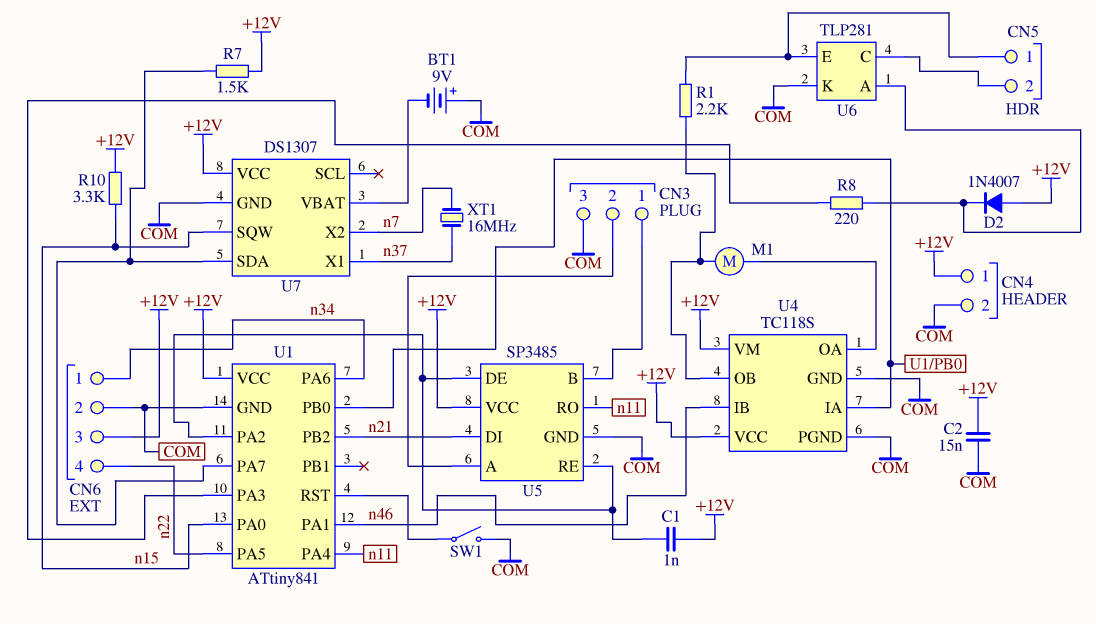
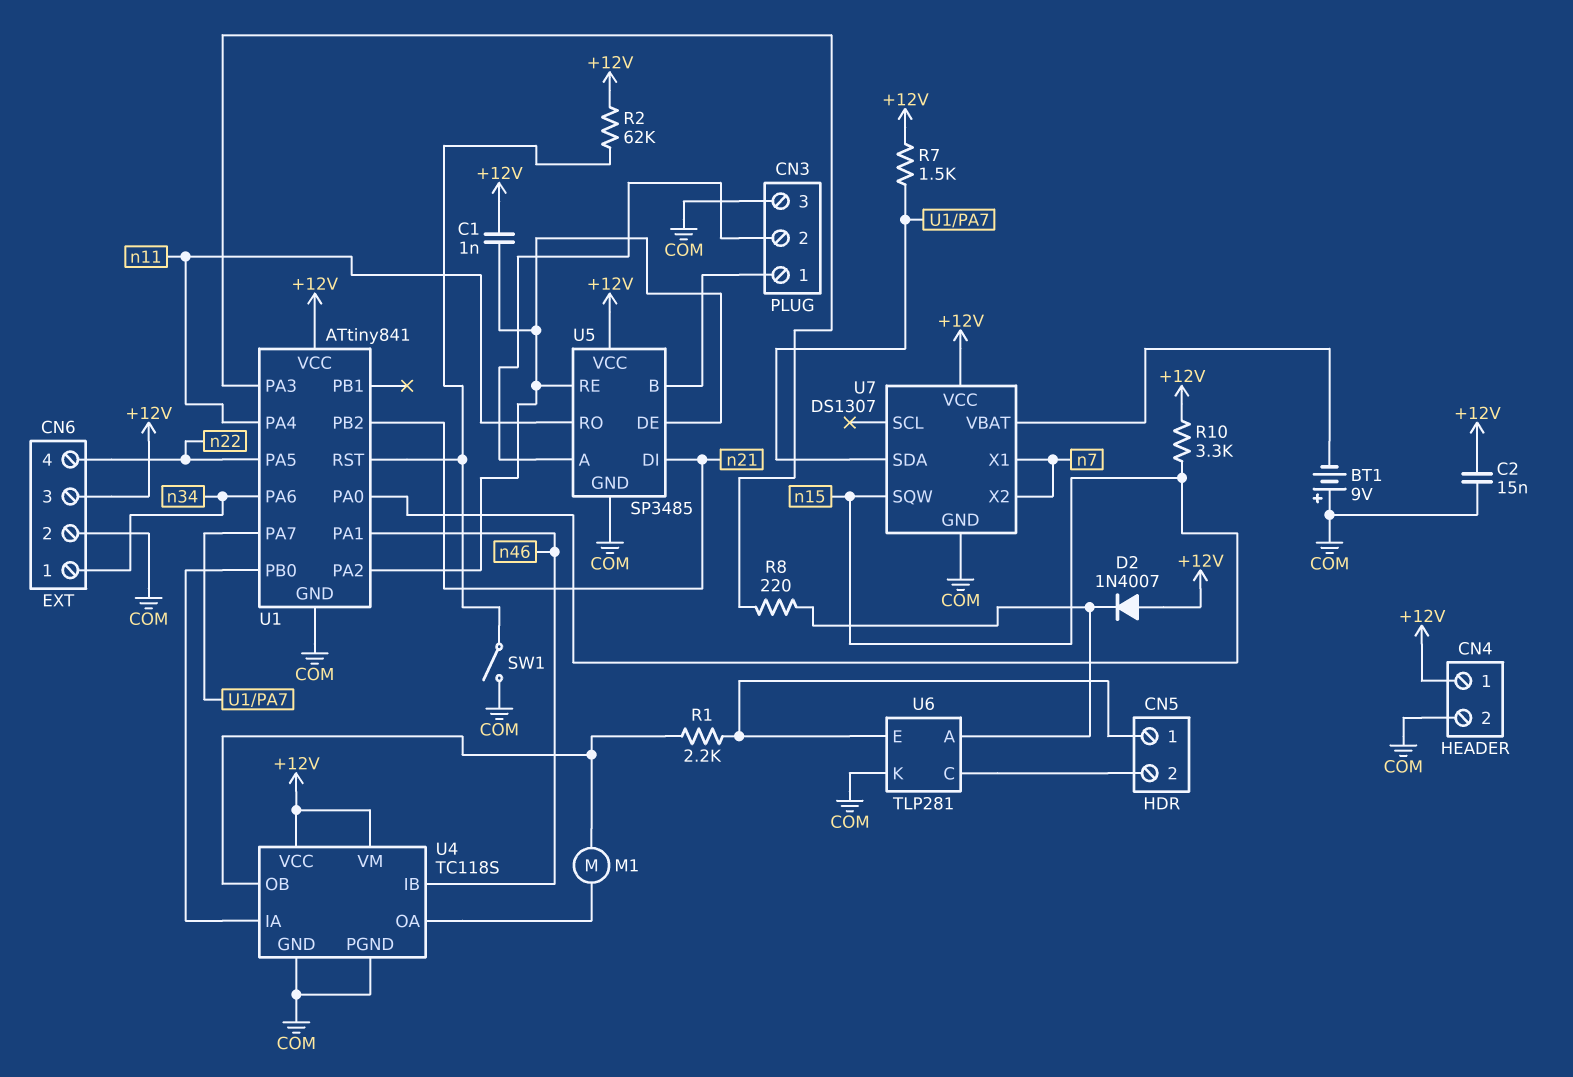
R2: none -> 62k (+12V, U1/RST)
U7 pin X1: n37 -> n7
XT1: 16MHz (n7, n37) -> none

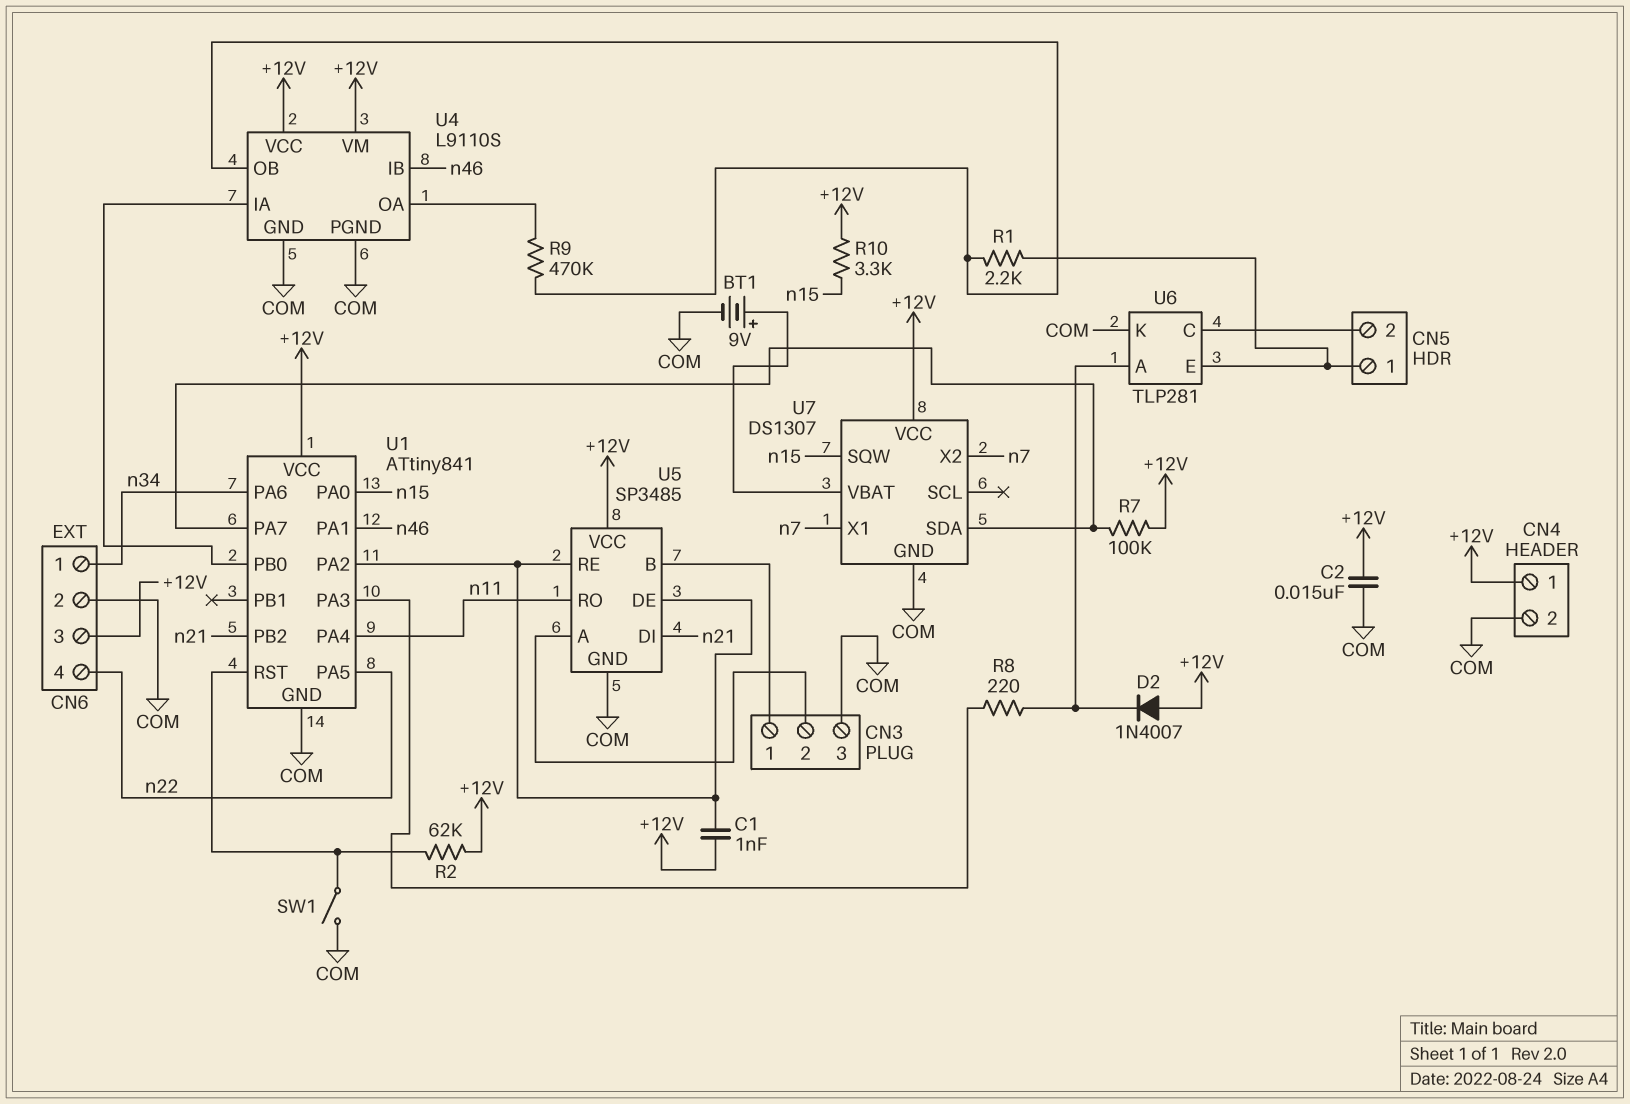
BT1: 9V (plus COM, minus U7/VBAT) -> 9V (plus U7/VBAT, minus COM)
M1: motor (U4/OA, U4/OB) -> none
R7: 1.5k (+12V, U1/PA7) -> 100k (+12V, U1/PA7)
R9: none -> 470k (U4/OA, U4/OB)
U4: TC118S -> L9110S

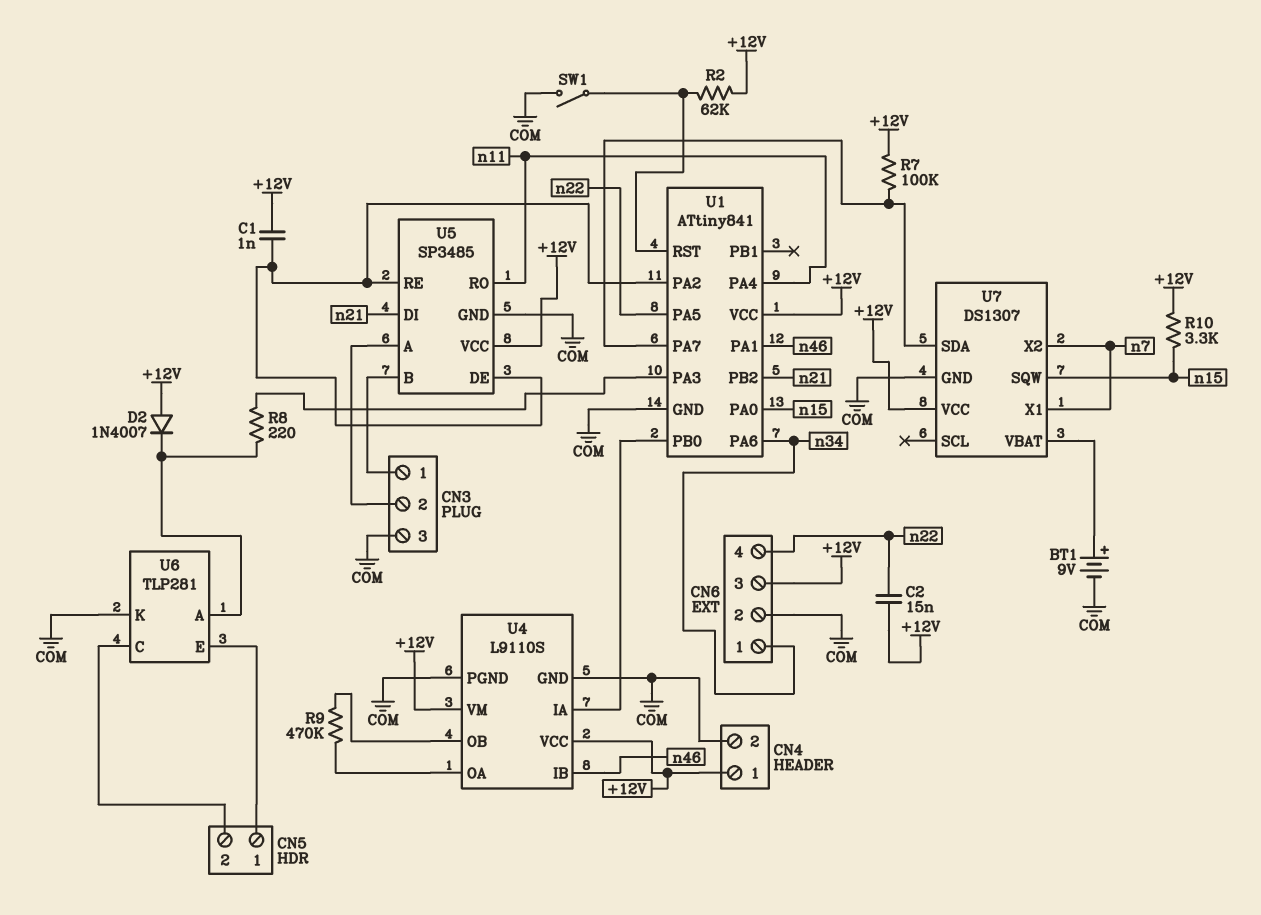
C2: 15nF (+12V, COM) -> 15nF (+12V, n22)
R1: 2.2k (CN5/1, U4/OB) -> none

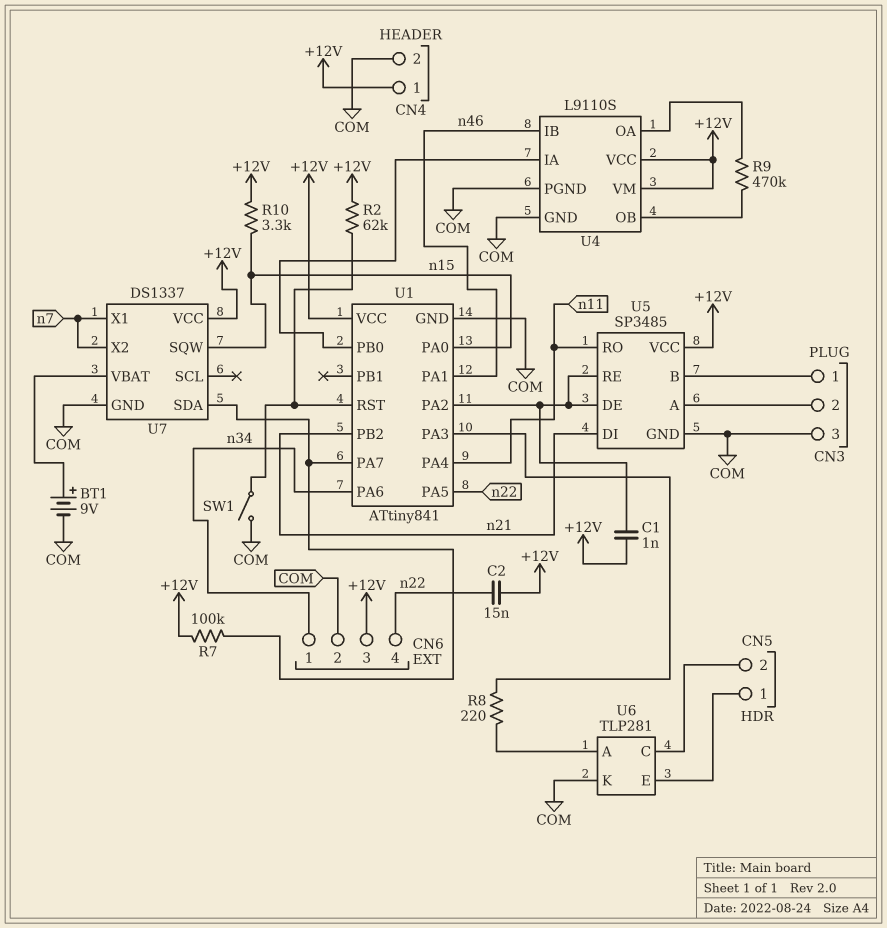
D2: diode 1N4007 (A +12V, K U6/A) -> none
U7: DS1307 -> DS1337

